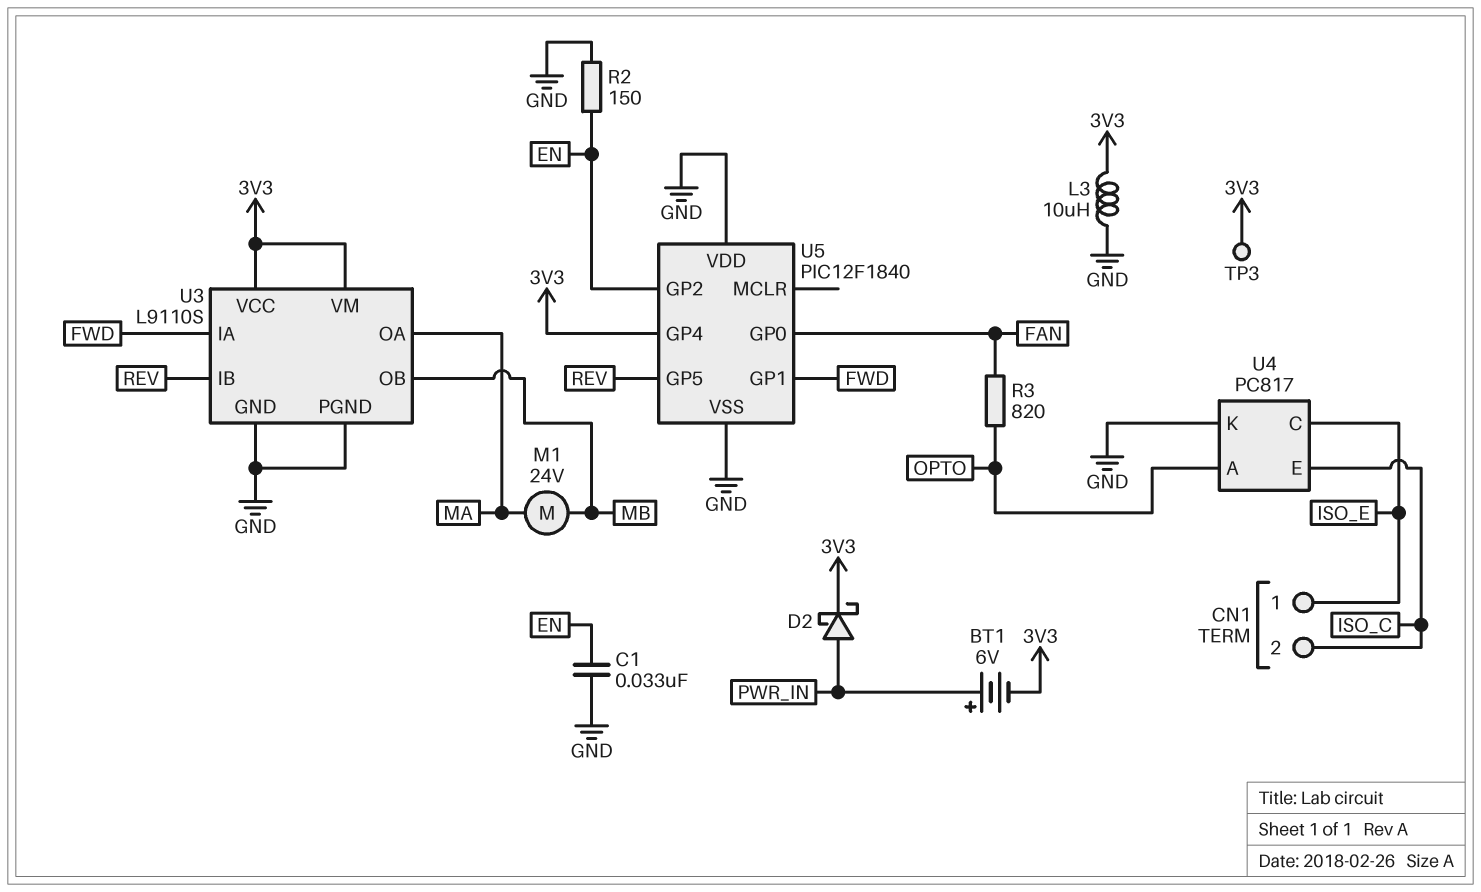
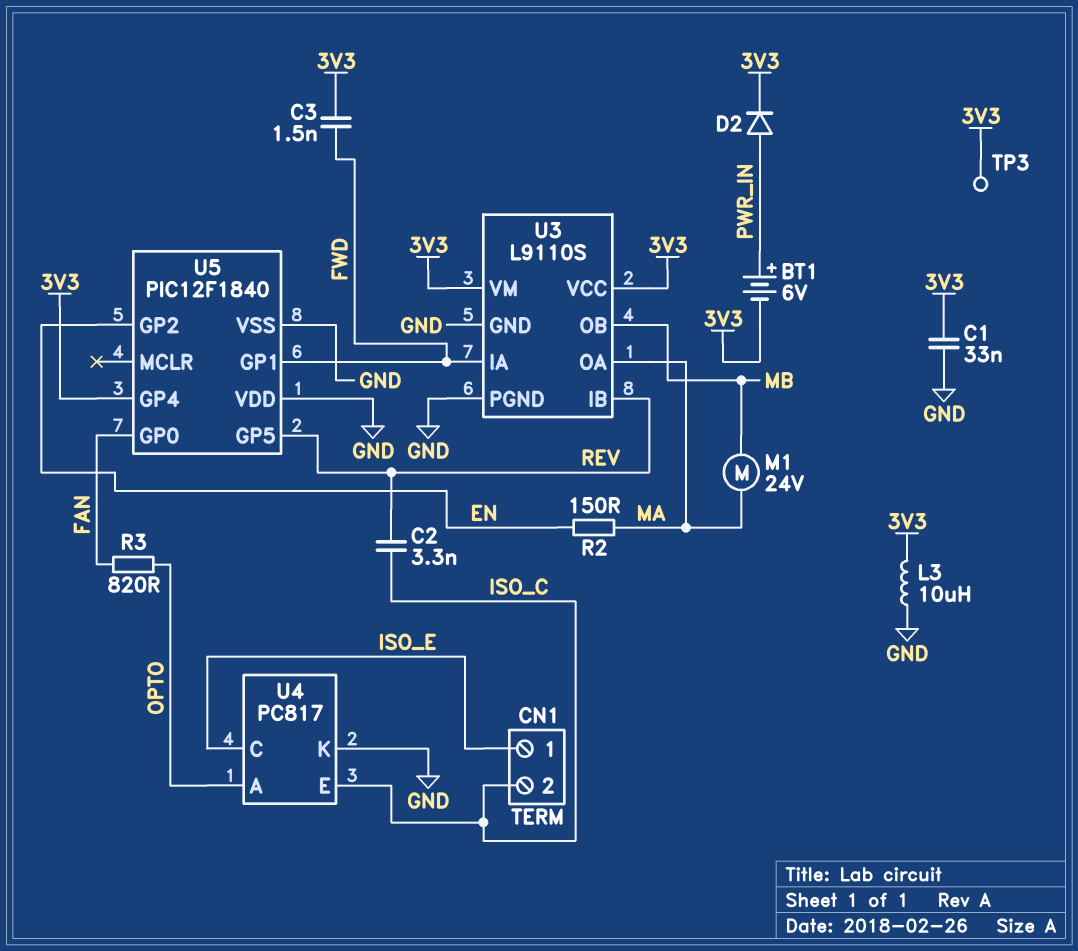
C1: 33nF (EN, GND) -> 33nF (3V3, GND)
C2: none -> 3.3nF (ISO_C, REV)
C3: none -> 1.5nF (3V3, FWD)
D2: schottky (A PWR_IN, K 3V3) -> diode (A PWR_IN, K 3V3)
R2: 150 (EN, GND) -> 150 (EN, MA)

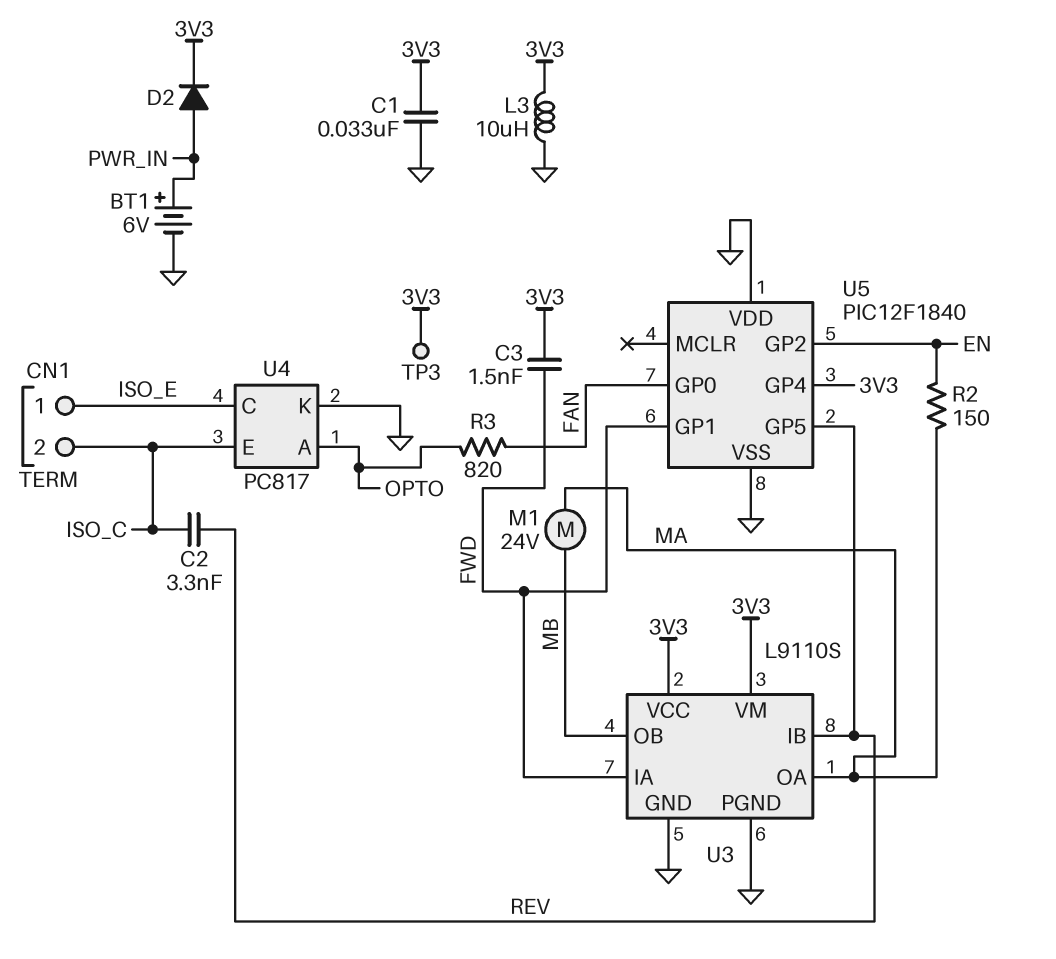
BT1: 6V (plus PWR_IN, minus 3V3) -> 6V (plus PWR_IN, minus GND)

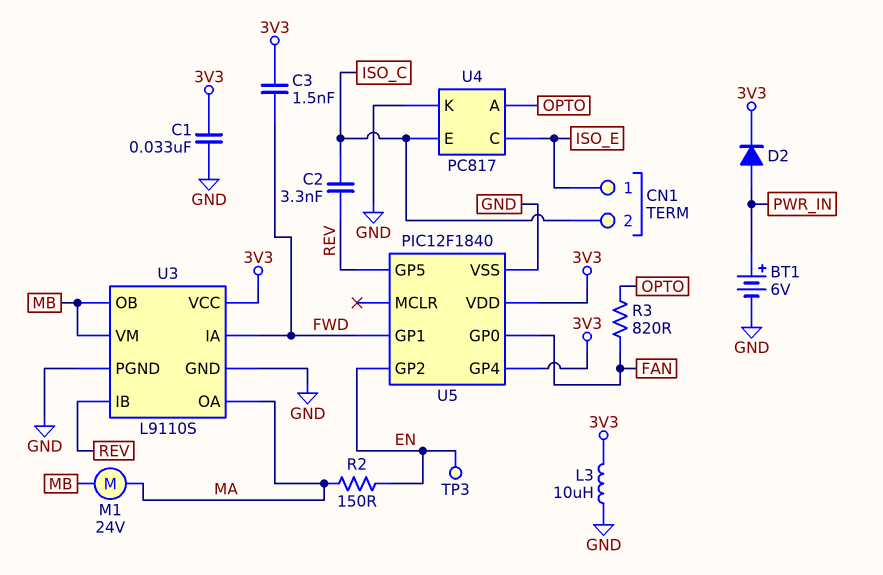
TP3: test point (3V3) -> test point (EN)
U3 pin VM: 3V3 -> MB
U5 pin VDD: GND -> 3V3

